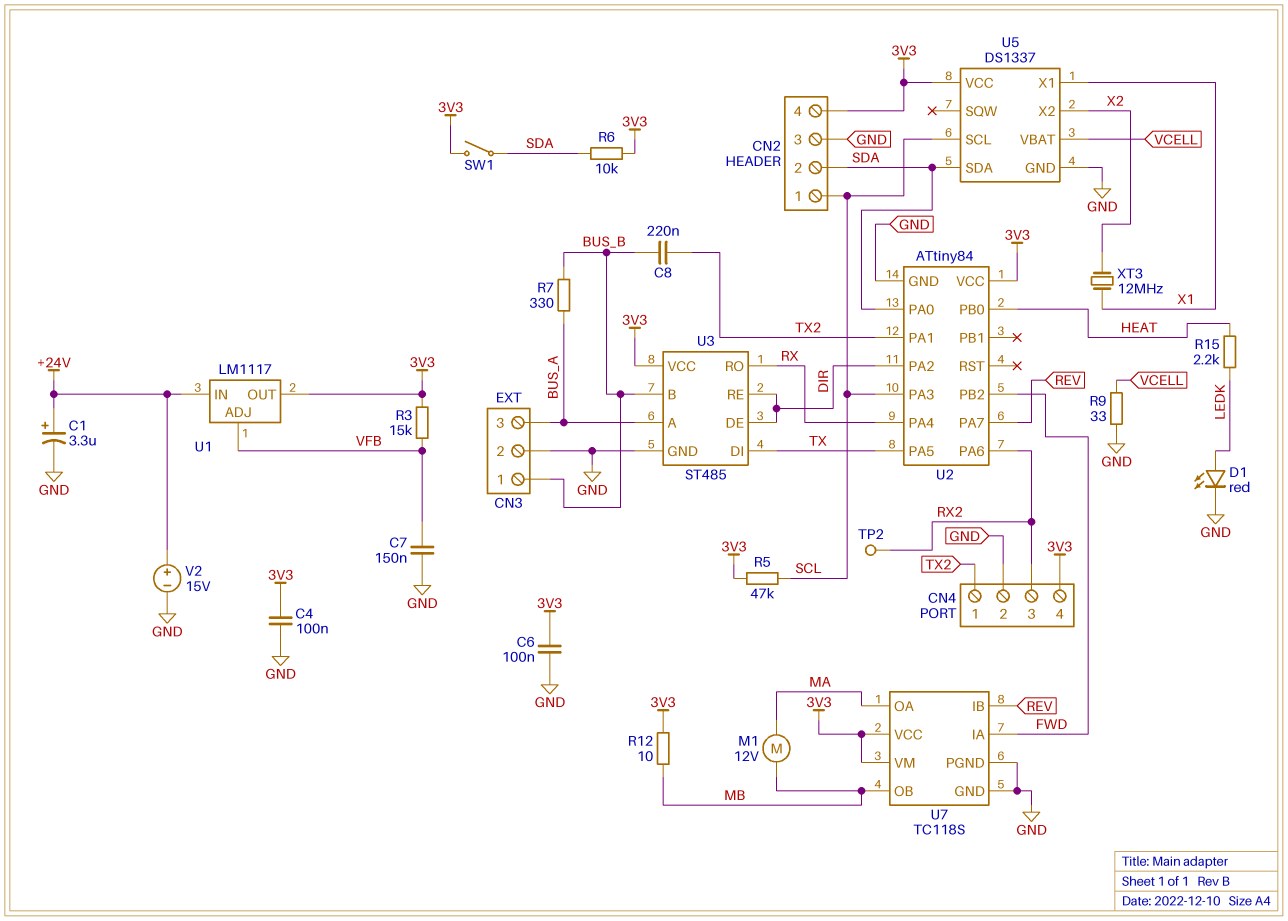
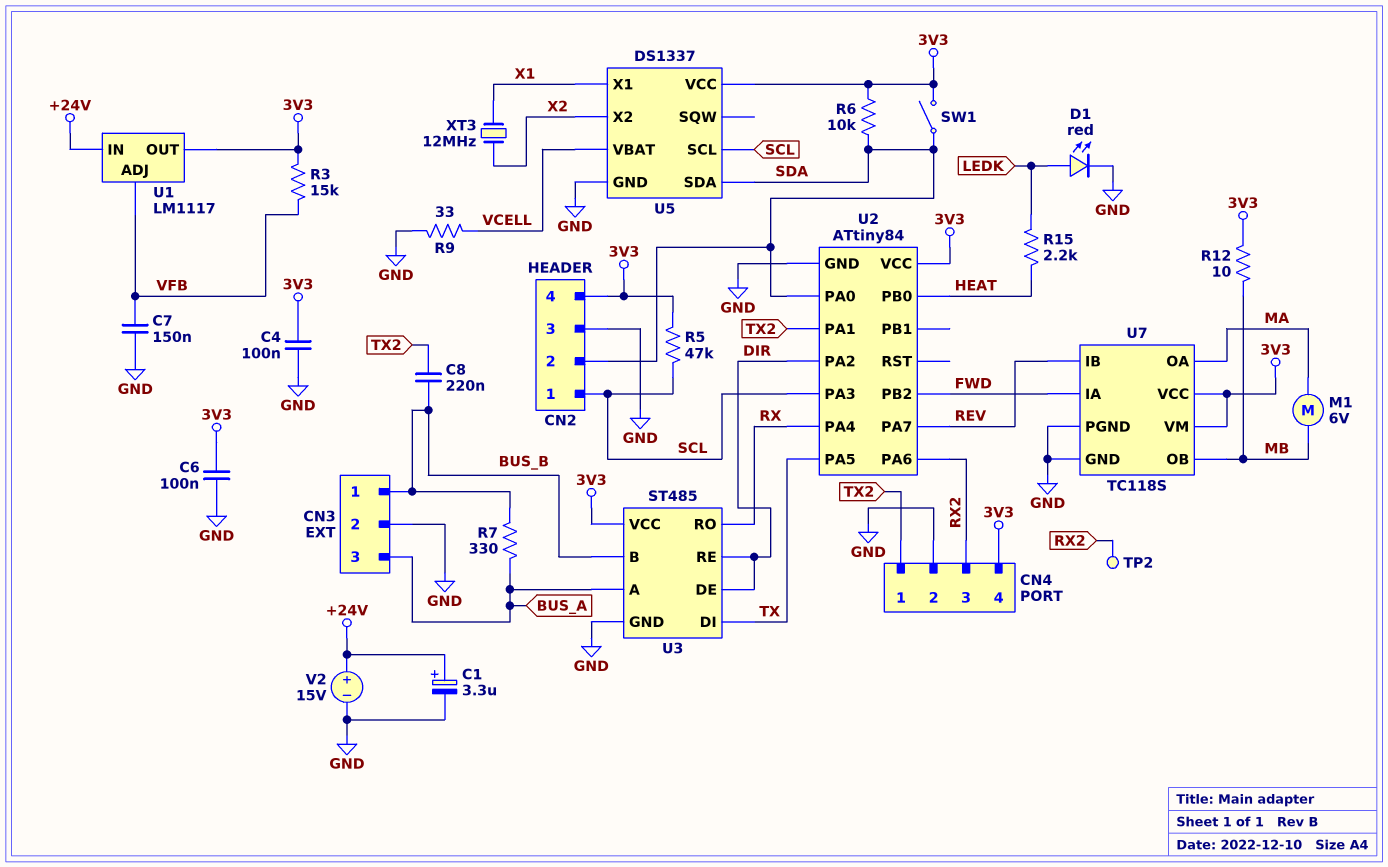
M1: motor 12V (MA, MB) -> motor 6V (MA, MB)

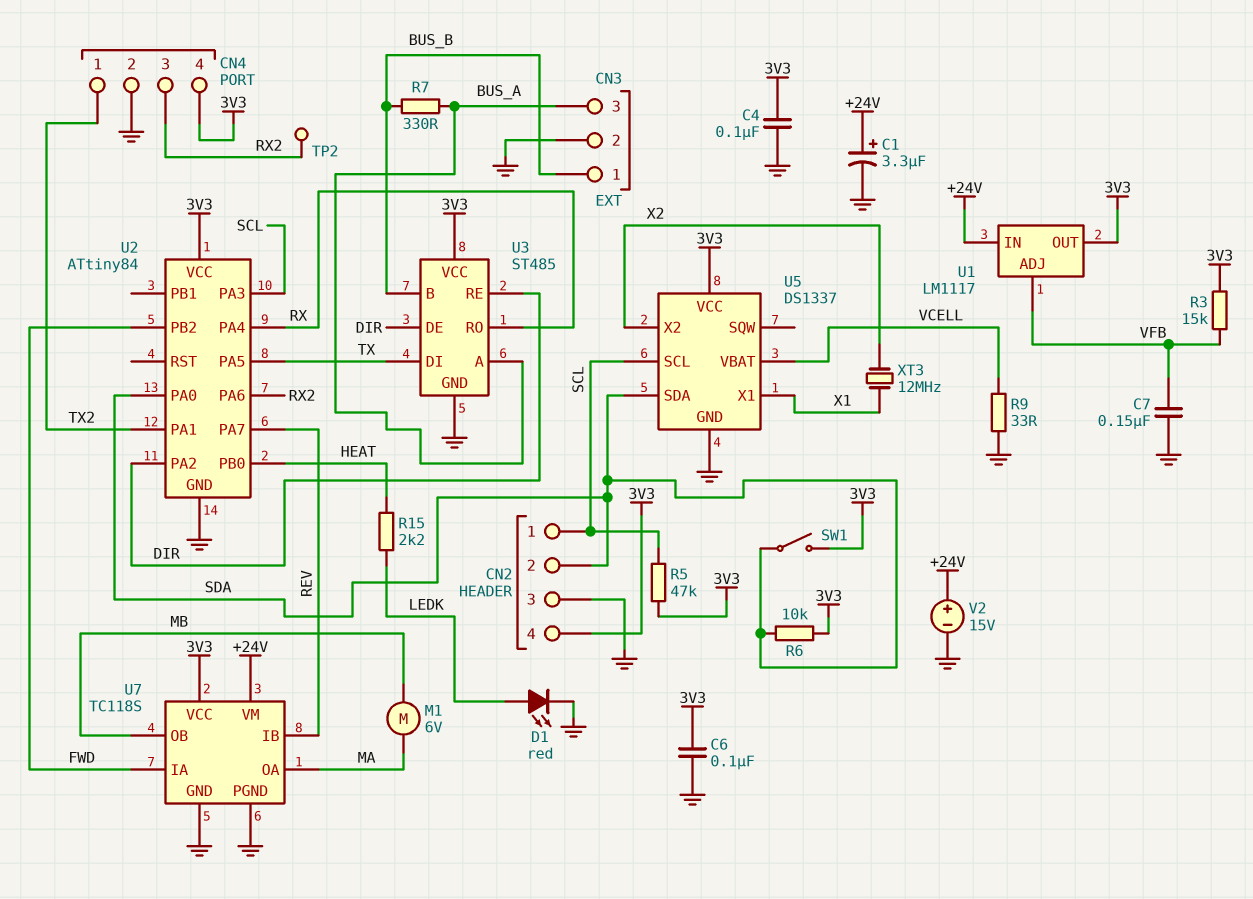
C8: 220nF (BUS_B, TX2) -> none
R12: 10 (3V3, MB) -> none
U7 pin VM: 3V3 -> +24V

